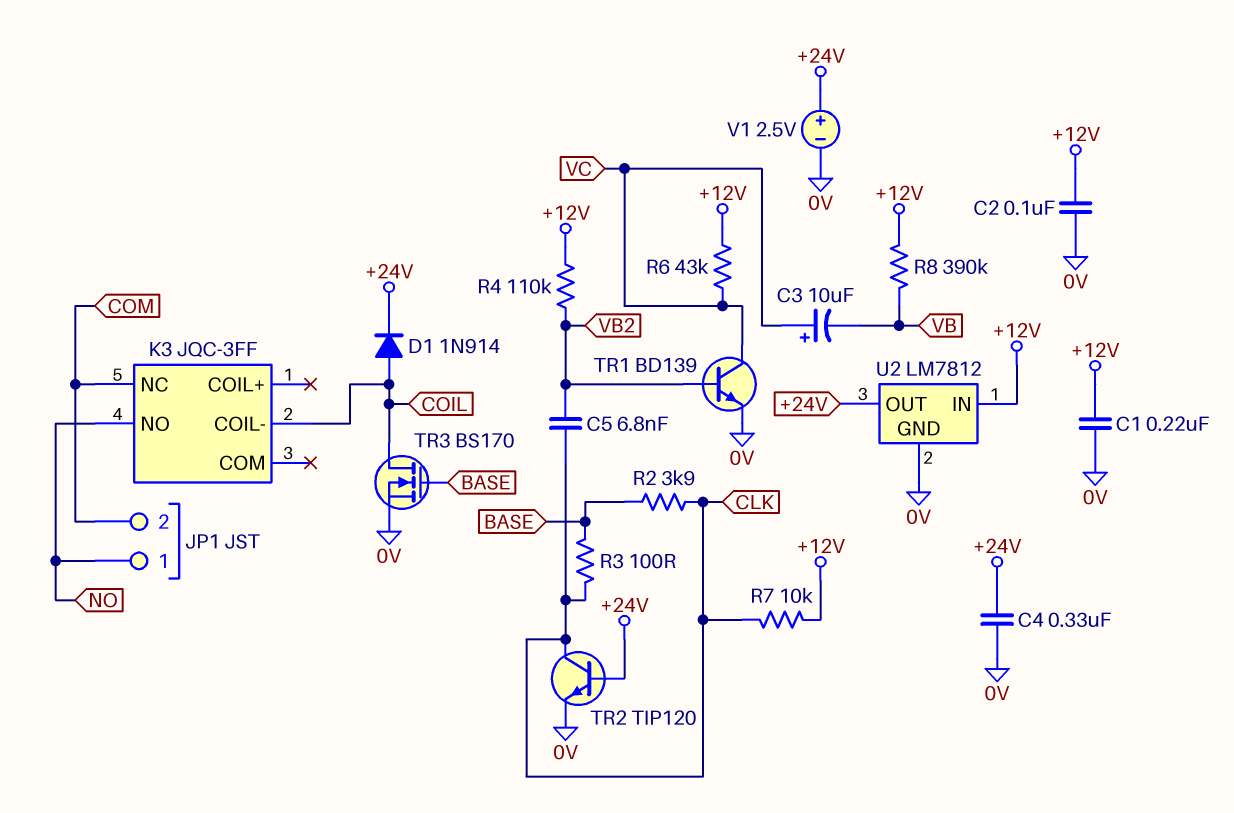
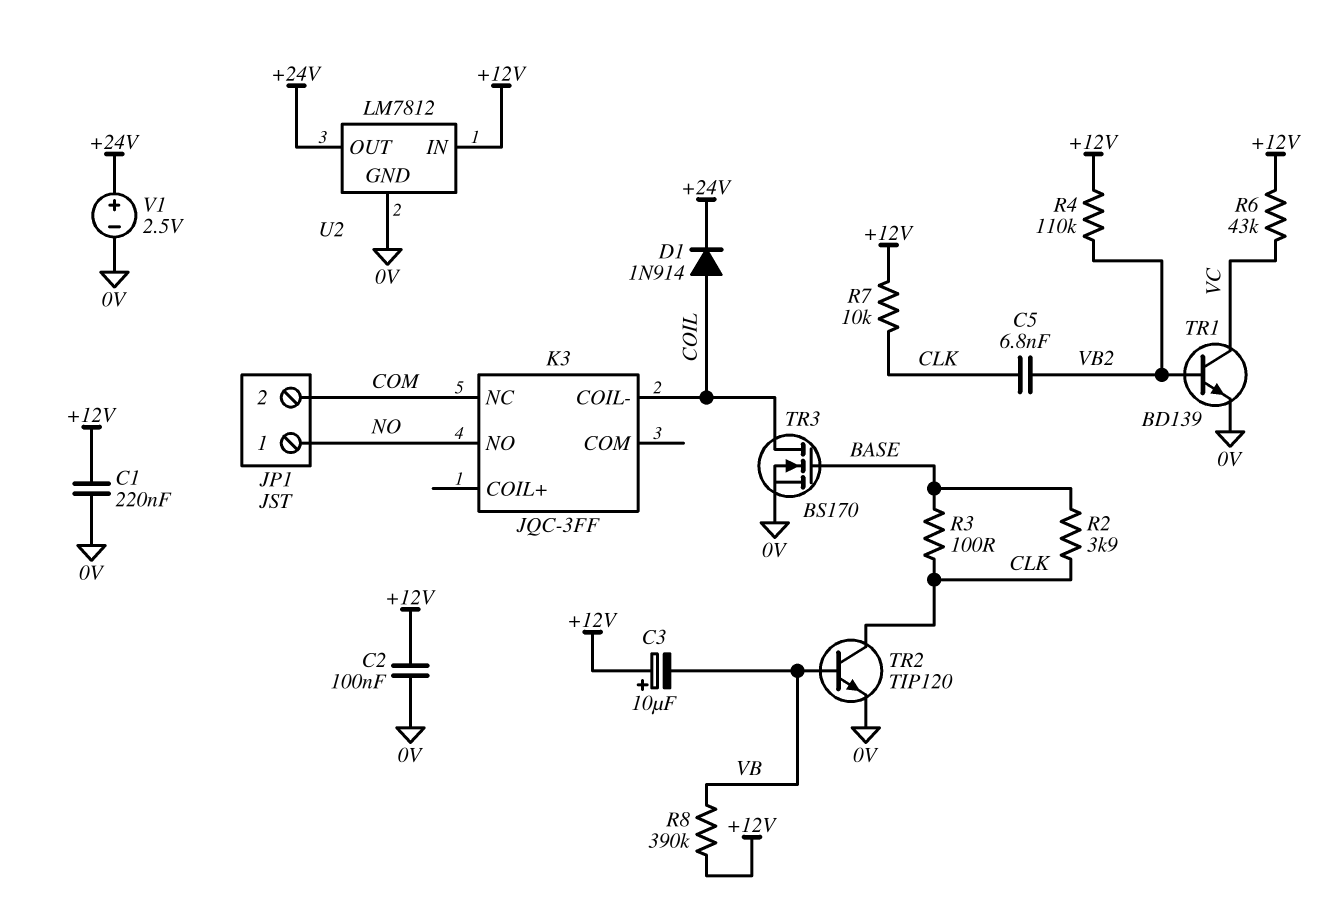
C3: 10uF (plus VC, minus VB) -> 10uF (plus +12V, minus VB)
C4: 330nF (+24V, 0V) -> none
TR2: NPN TIP120 (B +24V, C CLK, E 0V) -> NPN TIP120 (B VB, C CLK, E 0V)

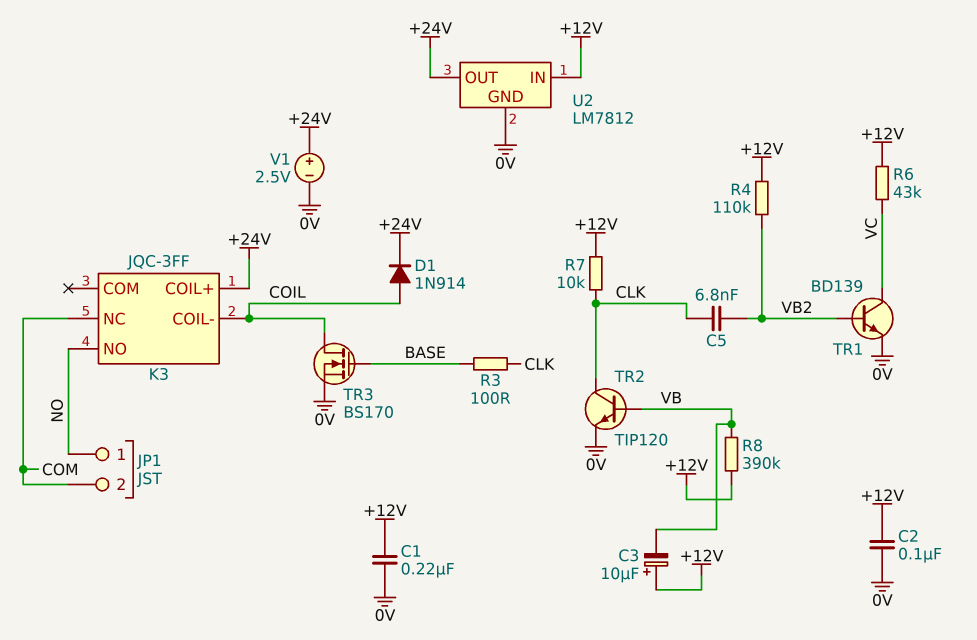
K3 pin COIL+: none -> +24V
R2: 3.9k (BASE, CLK) -> none

